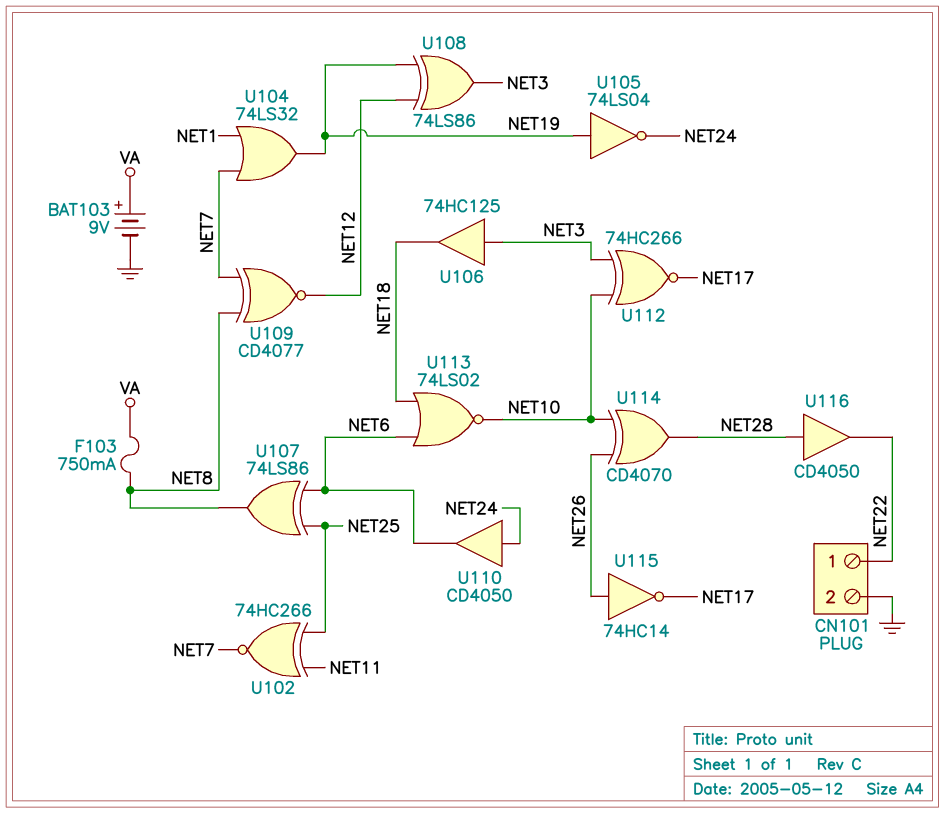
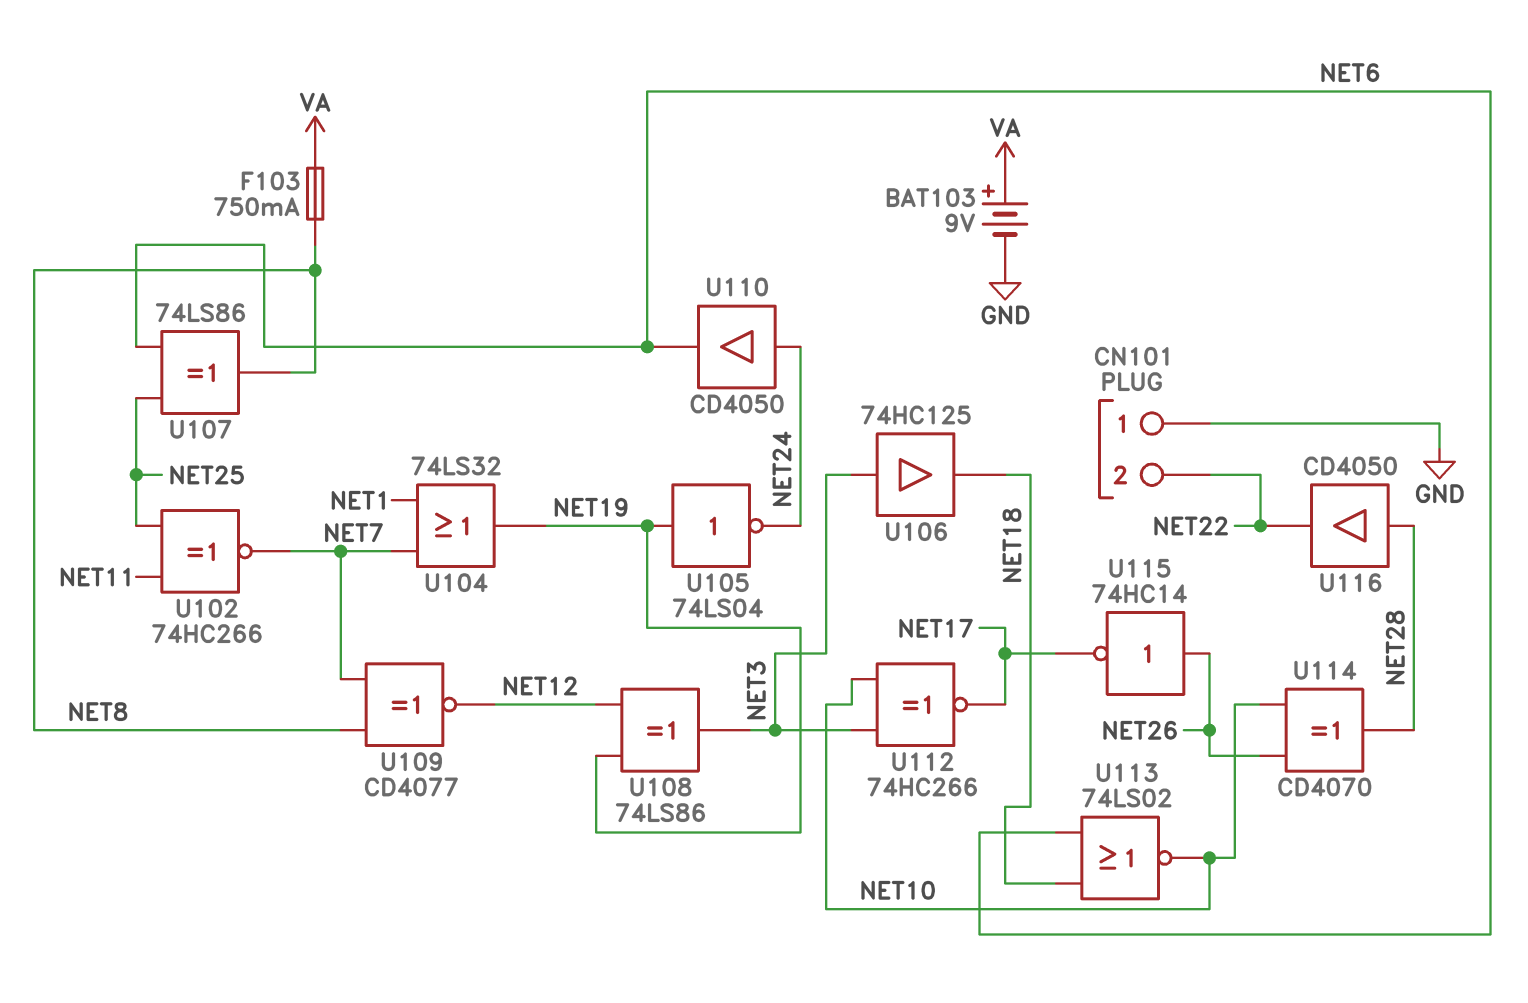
CN101 pin 1: NET22 -> GND
CN101 pin 2: GND -> NET22

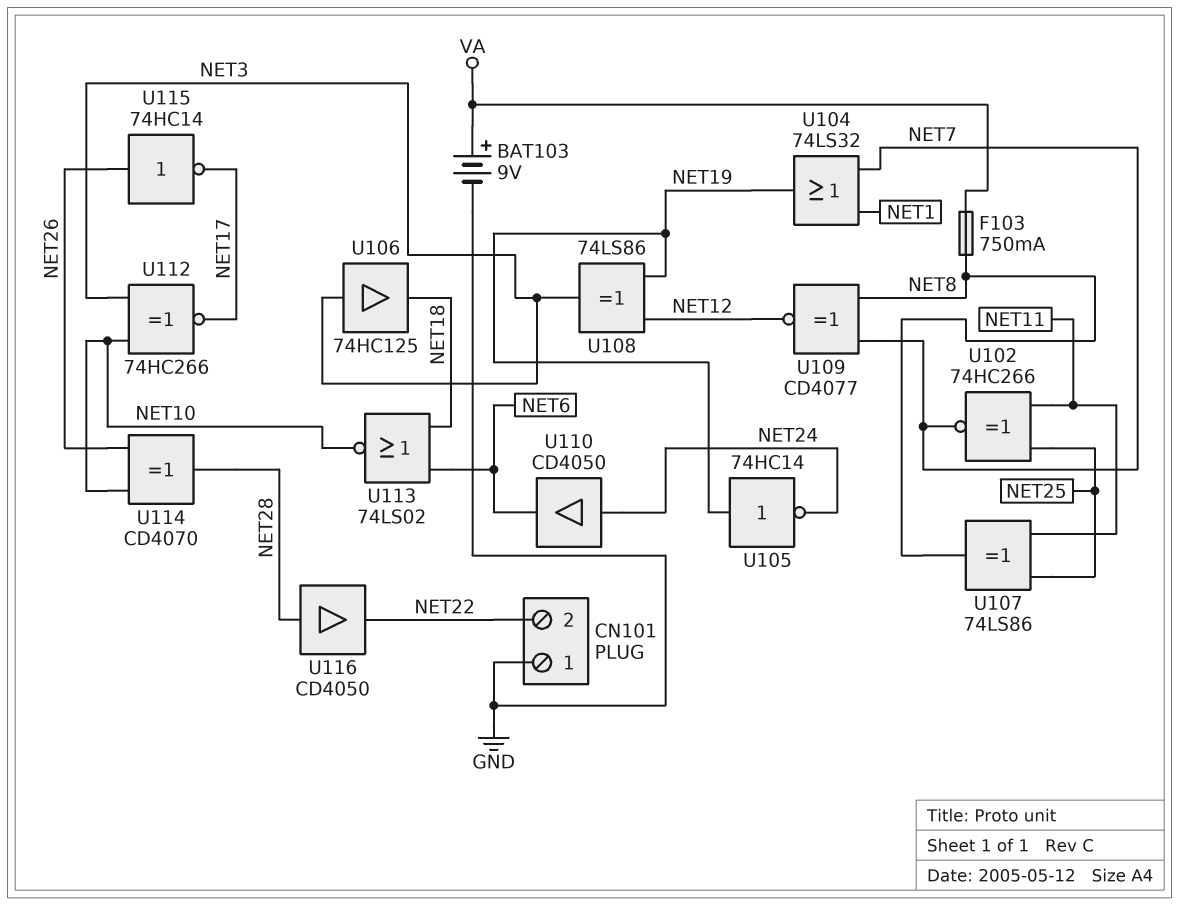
U105: NOT 74LS04 (in NET19, out NET24) -> NOT 74HC14 (in NET19, out NET24)
U107: XOR 74LS86 (in NET6, in NET25, out NET8) -> XOR 74LS86 (in NET11, in NET25, out NET8)

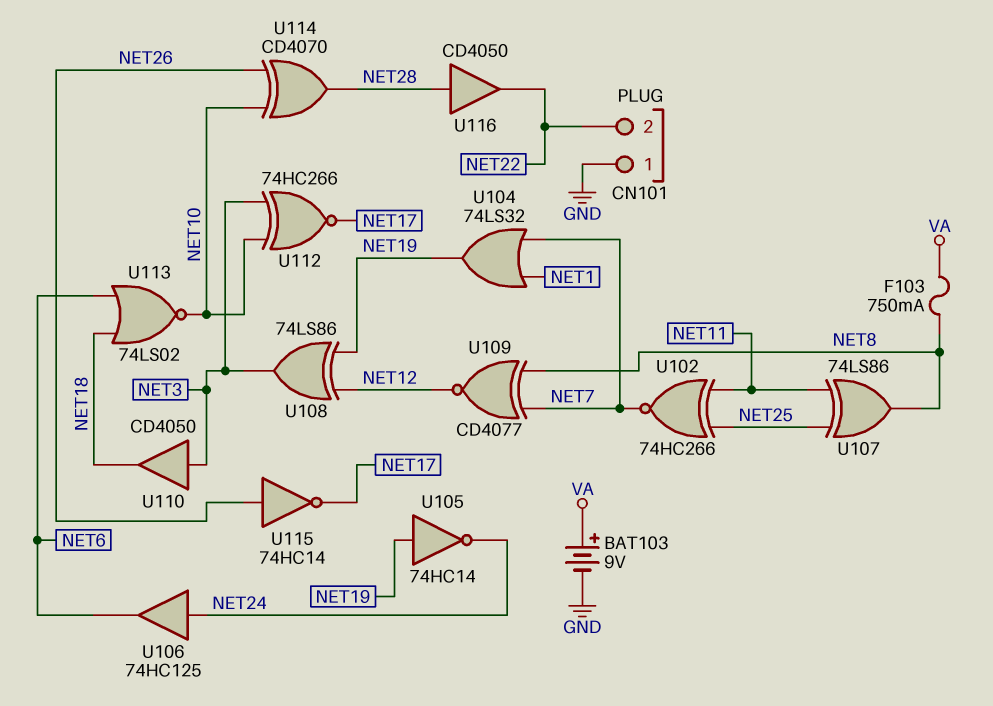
U106: buffer 74HC125 (in NET3, out NET18) -> buffer 74HC125 (in NET24, out NET6)
U110: buffer CD4050 (in NET24, out NET6) -> buffer CD4050 (in NET3, out NET18)

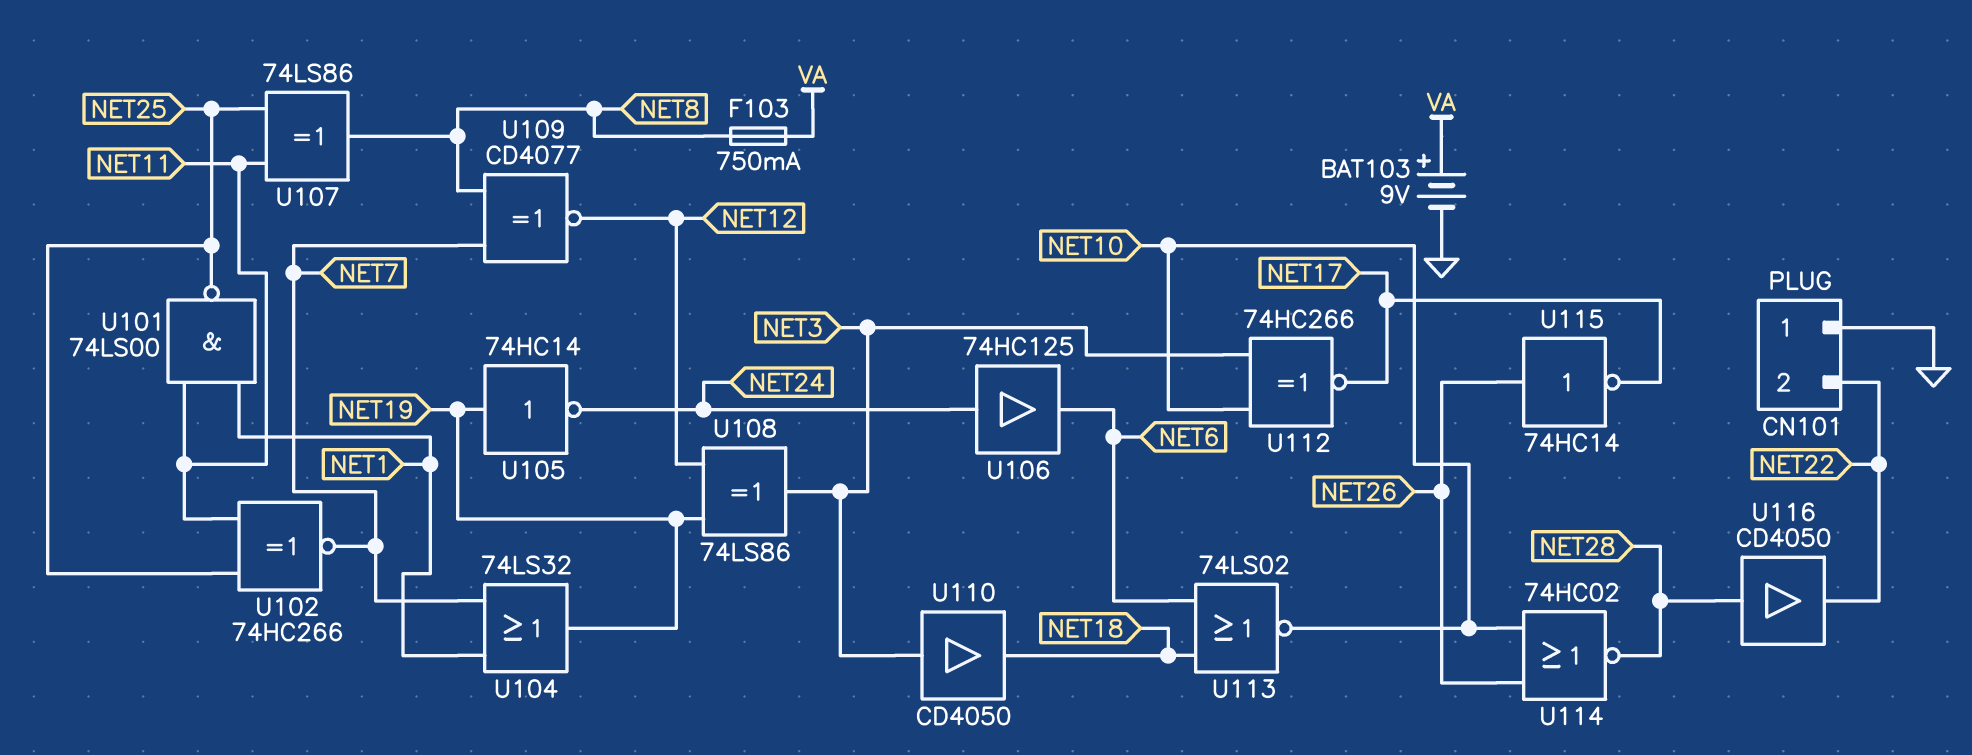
U101: none -> NAND 74LS00 (in NET1, in NET11, out NET25)
U114: XOR CD4070 (in NET10, in NET26, out NET28) -> NOR 74HC02 (in NET10, in NET26, out NET28)

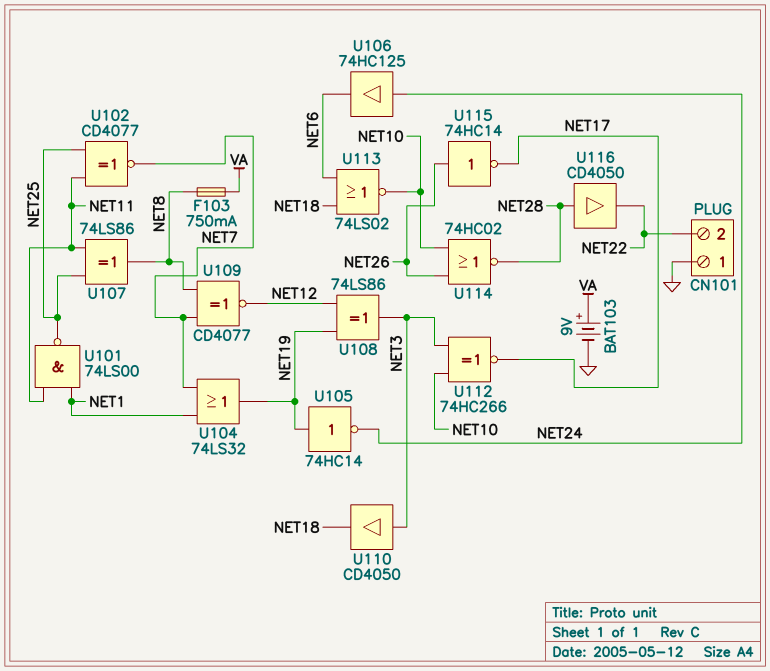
U102: XNOR 74HC266 (in NET11, in NET25, out NET7) -> XNOR CD4077 (in NET11, in NET25, out NET7)

